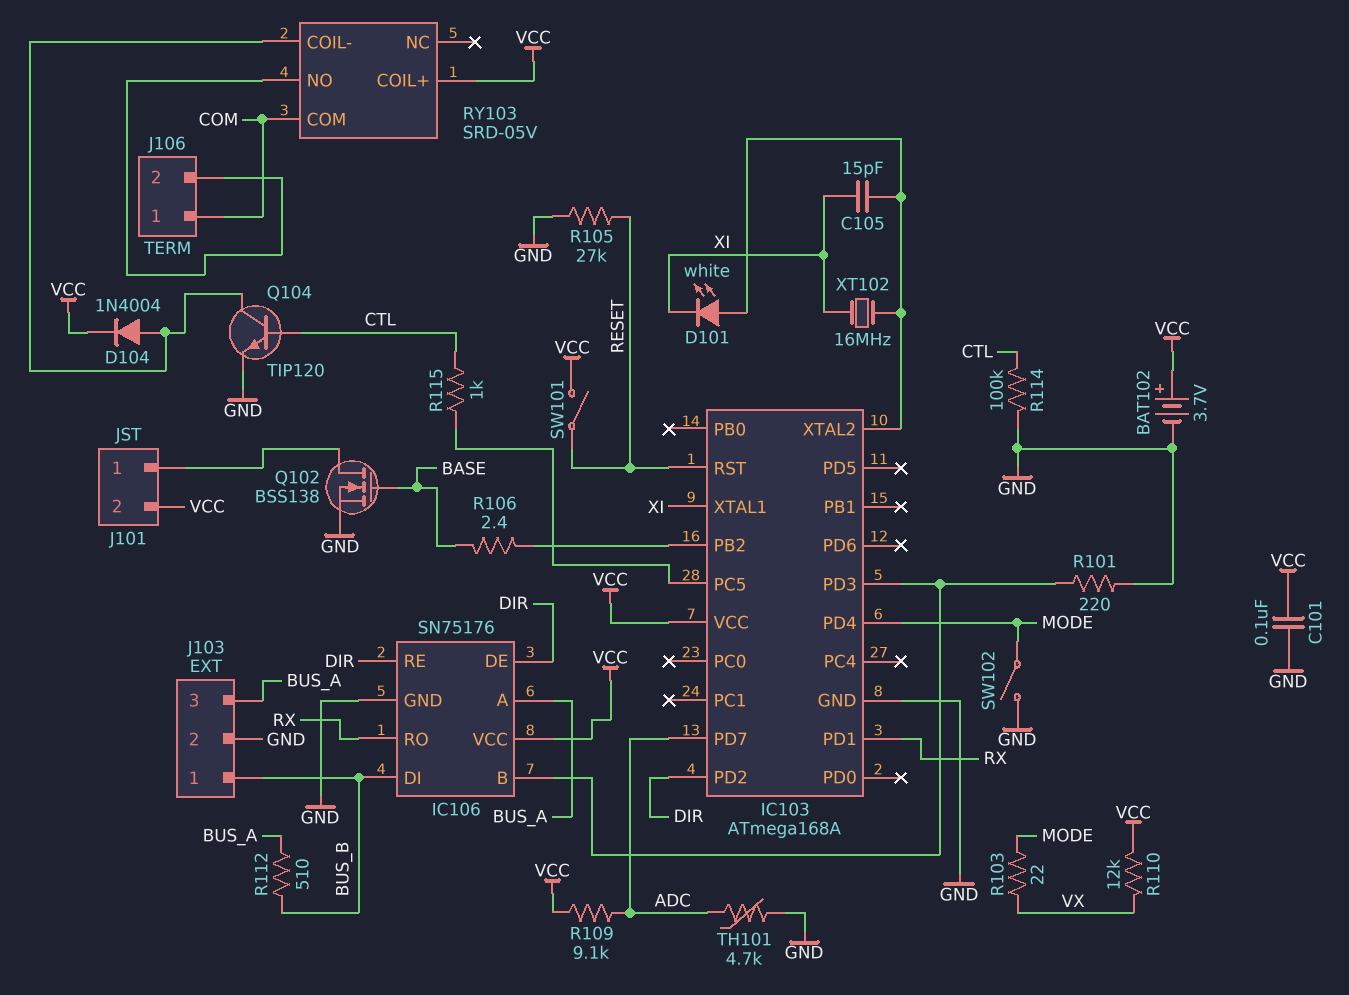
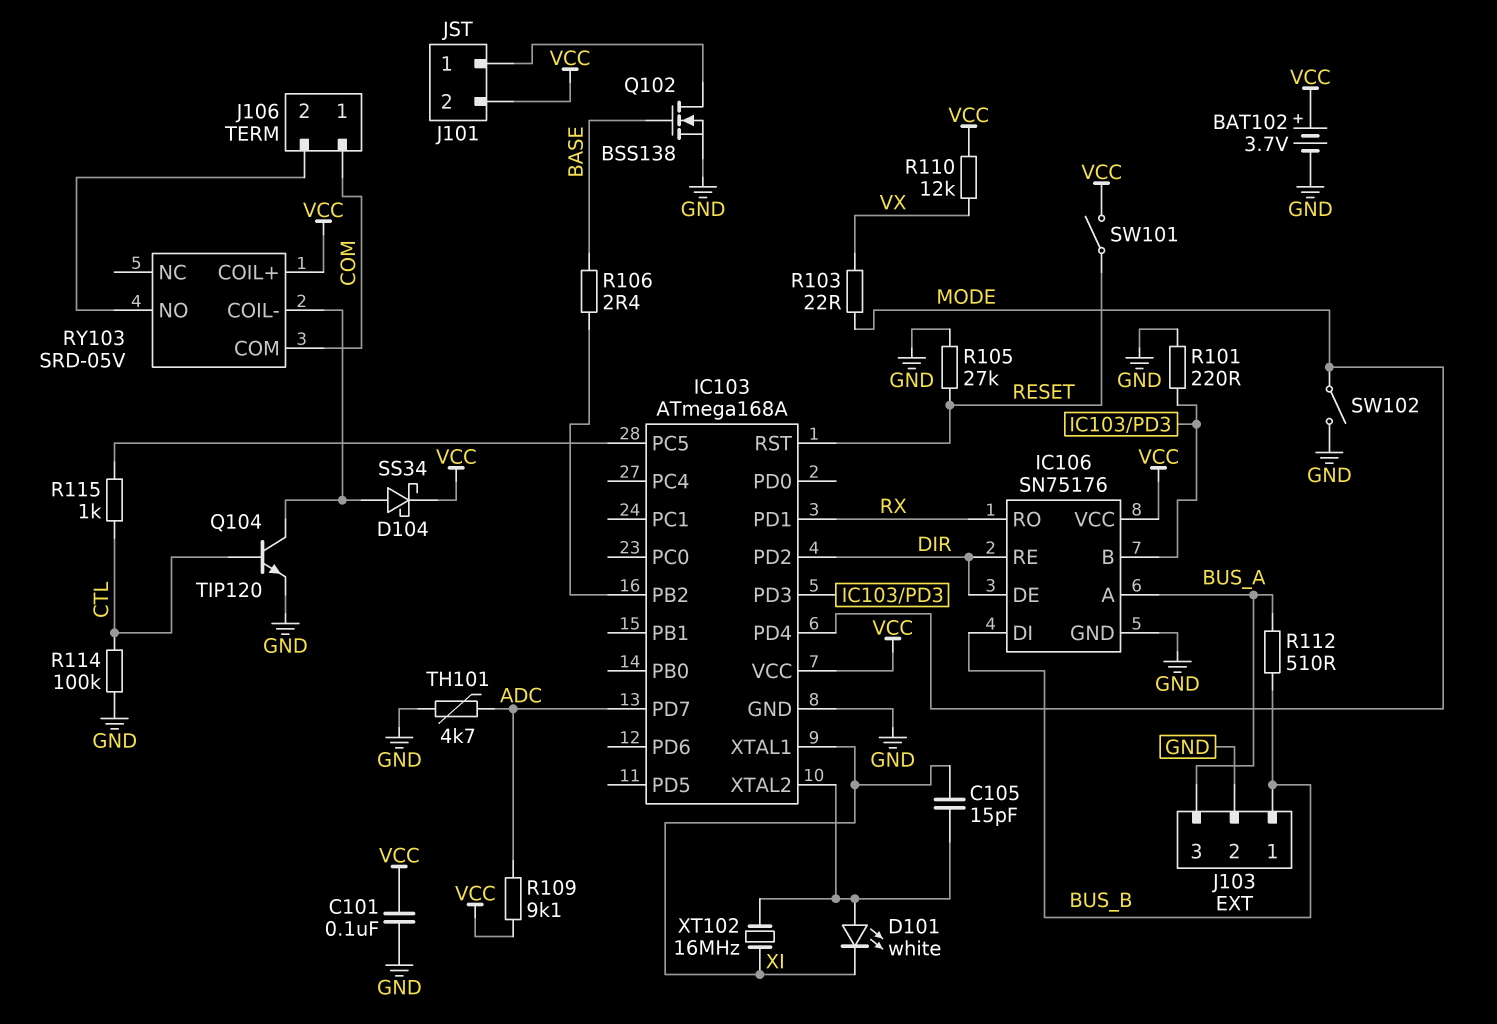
D104: diode 1N4004 (A RY103/COIL-, K VCC) -> schottky SS34 (A RY103/COIL-, K VCC)

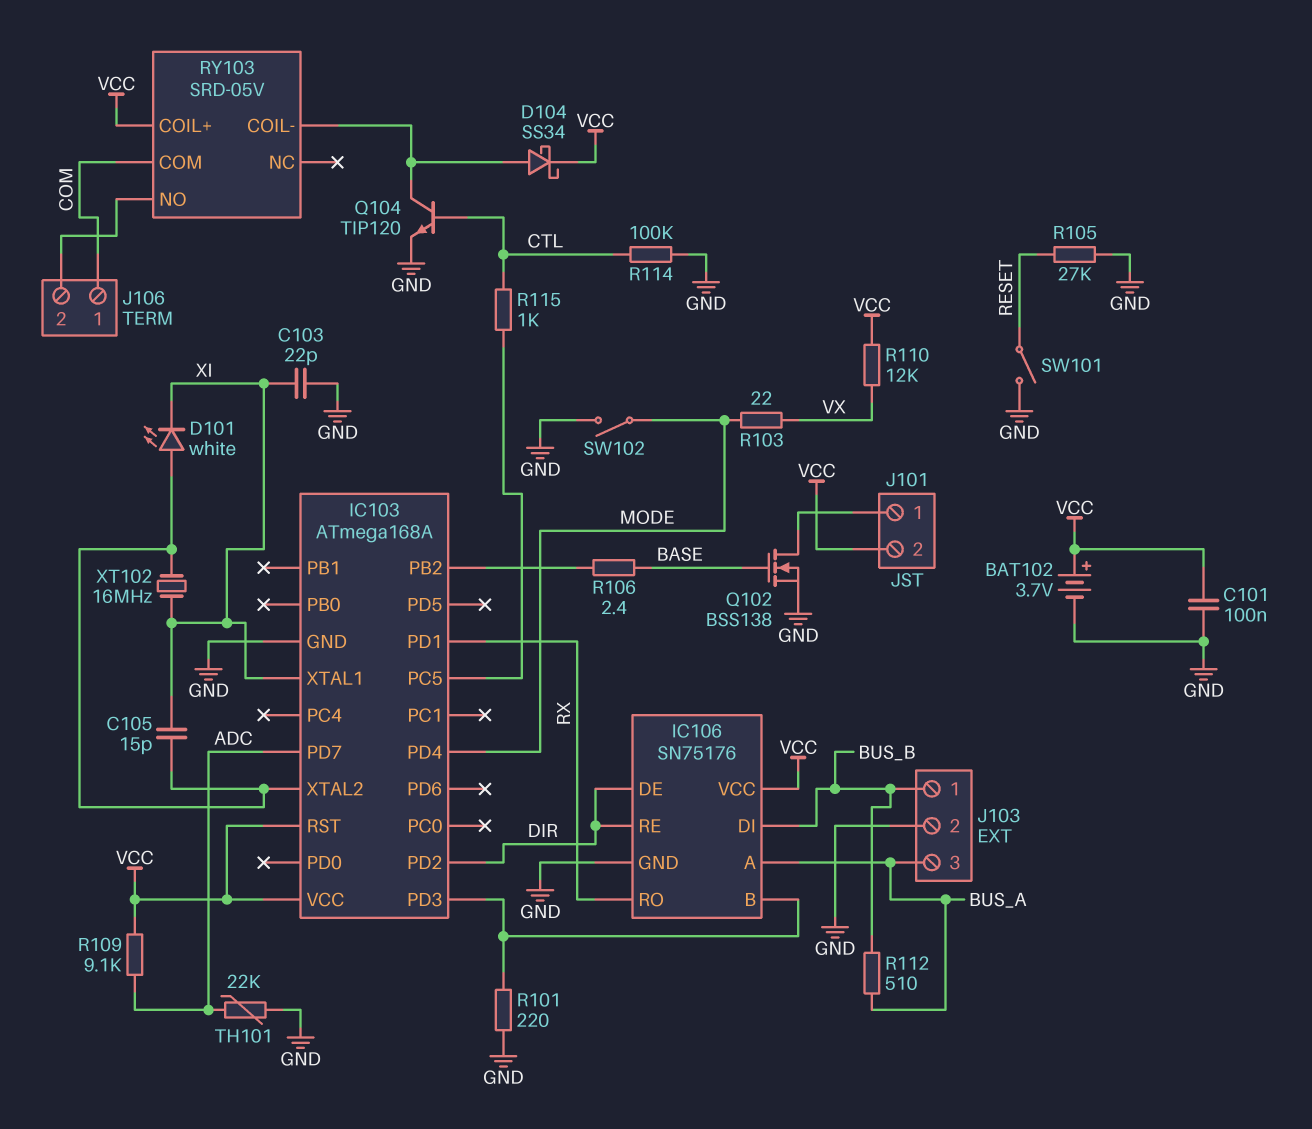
C103: none -> 22pF (GND, XI)
IC103 pin RST: RESET -> VCC
SW101: switch (RESET, VCC) -> switch (GND, RESET)
TH101: 4.7k (ADC, GND) -> 22k (ADC, GND)

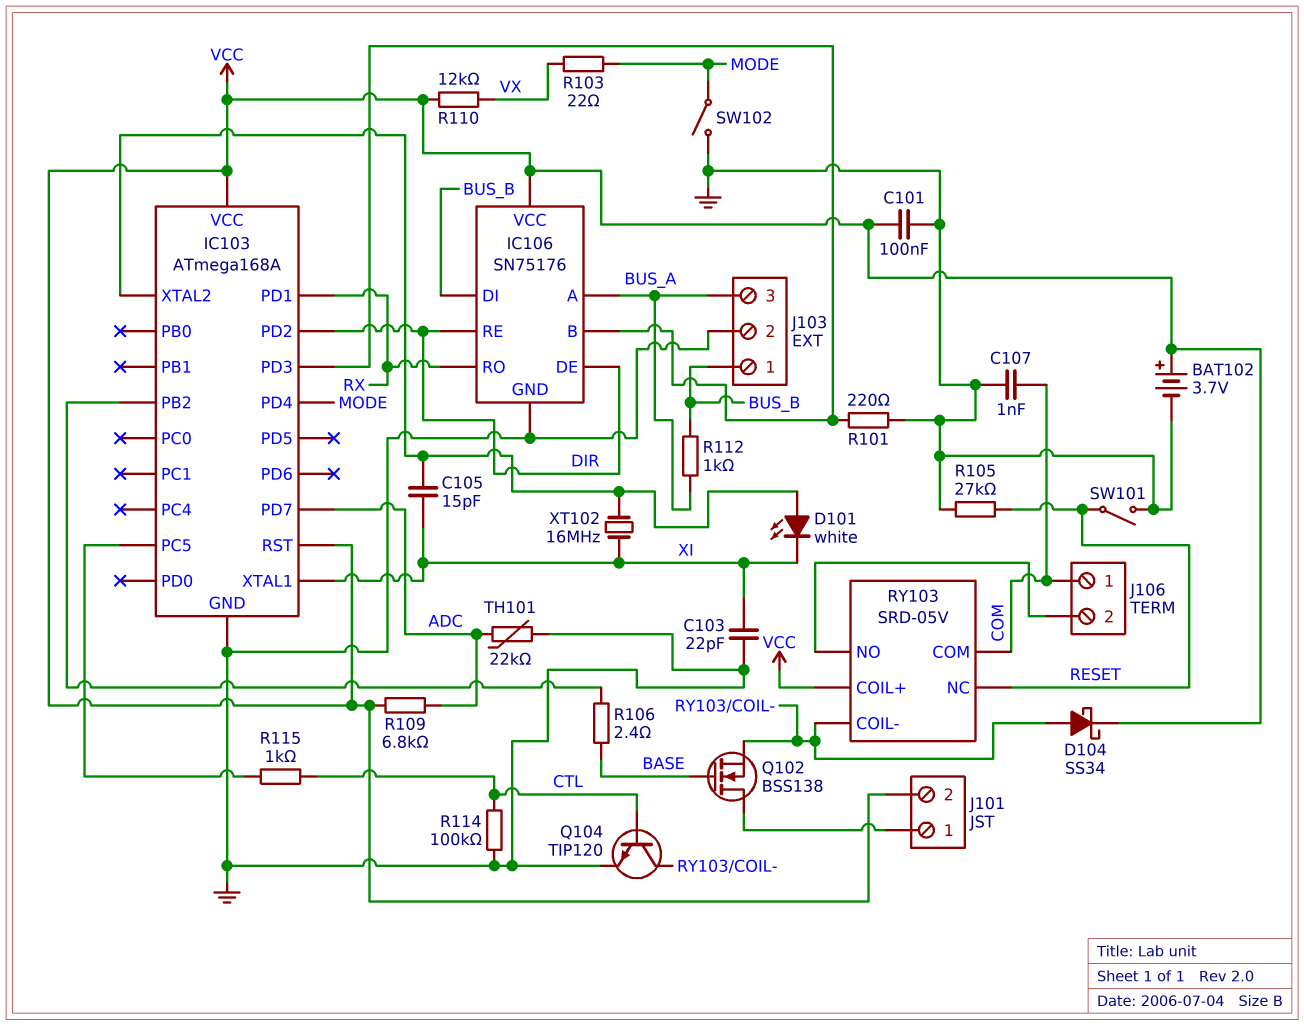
C107: none -> 1nF (COM, GND)
Q102: NMOS BSS138 (G BASE, D J101/1, S GND) -> NMOS BSS138 (G BASE, D J101/1, S RY103/COIL-)
R109: 9.1k (ADC, VCC) -> 6.8k (ADC, VCC)
R112: 510 (BUS_A, BUS_B) -> 1k (BUS_A, BUS_B)
RY103 pin NC: none -> RESET

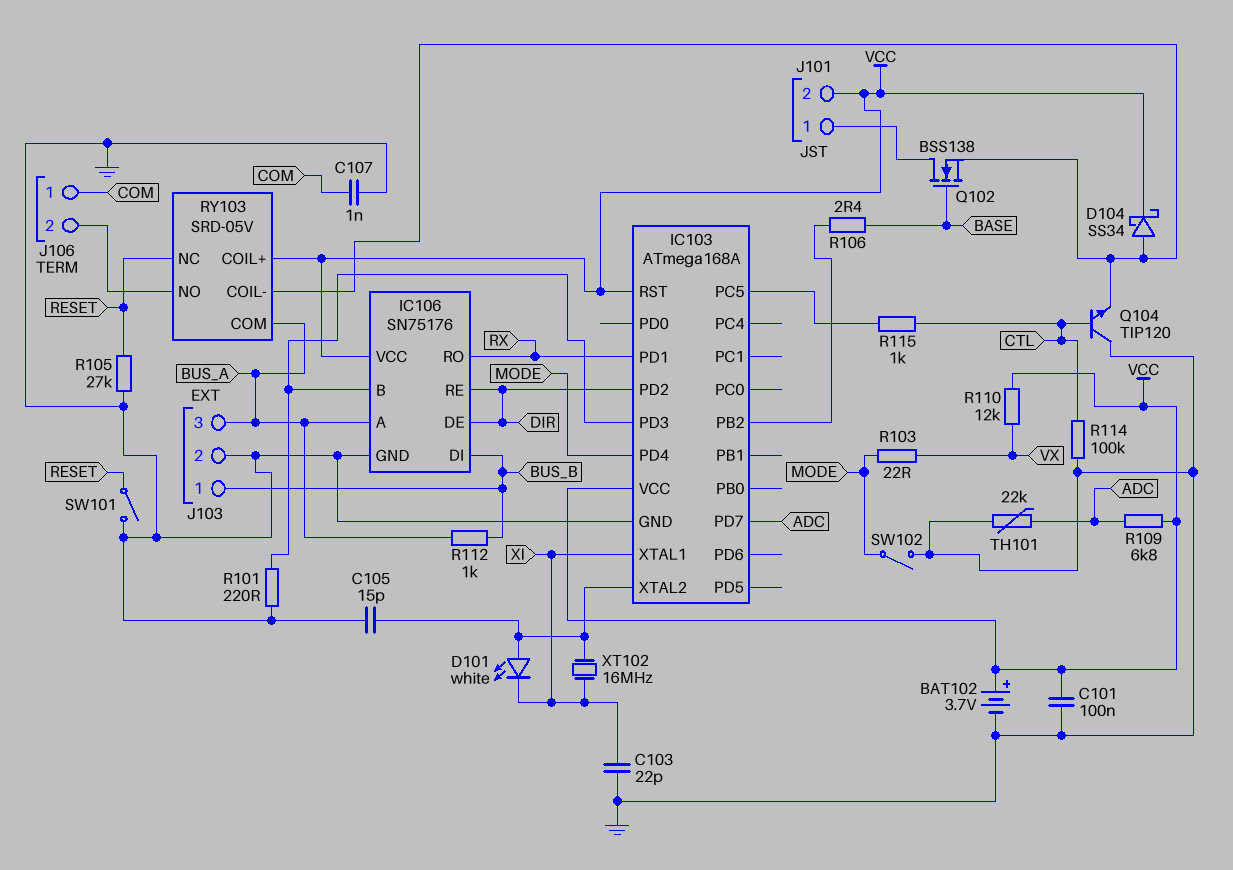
C105: 15pF (IC103/XTAL2, XI) -> 15pF (GND, IC103/XTAL2)
Q104: NPN TIP120 (B CTL, C RY103/COIL-, E GND) -> NPN TIP120 (B CTL, C GND, E RY103/COIL-)
RY103 pin COM: COM -> BUS_A

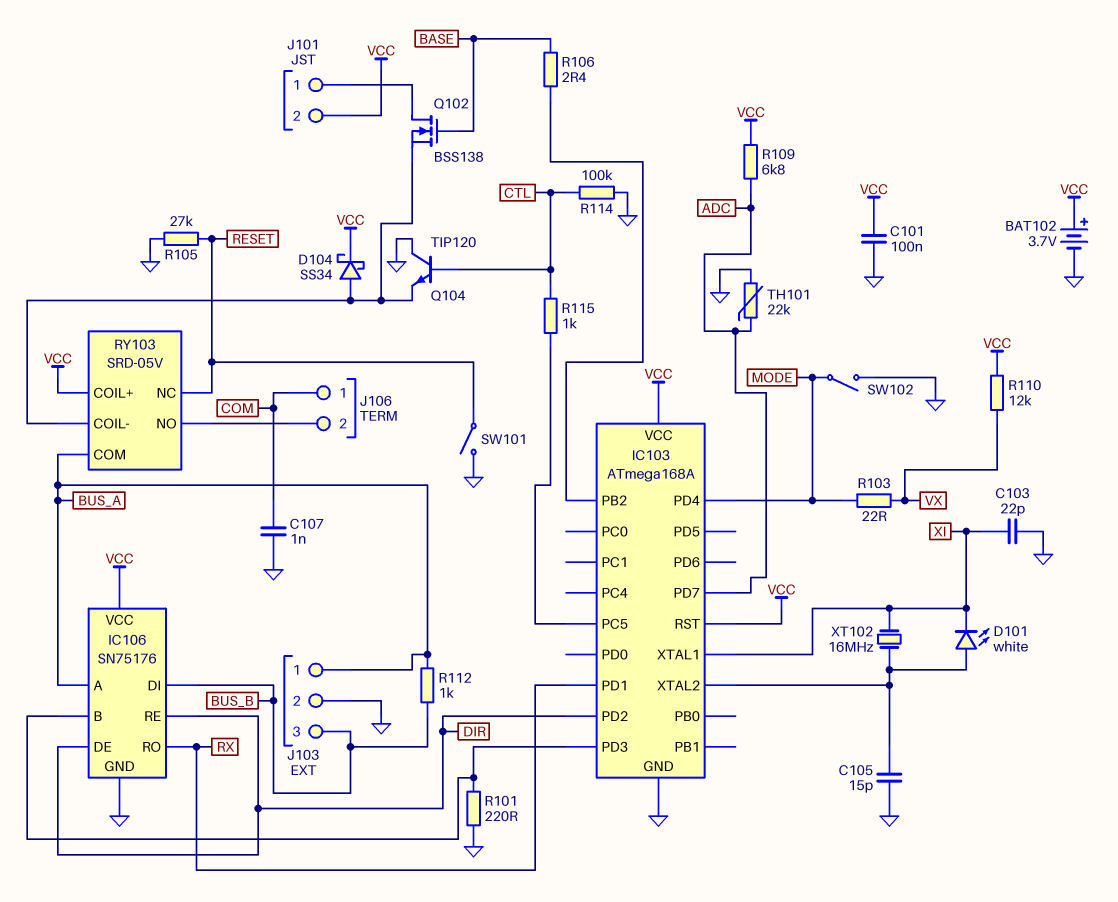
J103 pin 1: BUS_B -> BUS_A
J103 pin 3: BUS_A -> BUS_B

